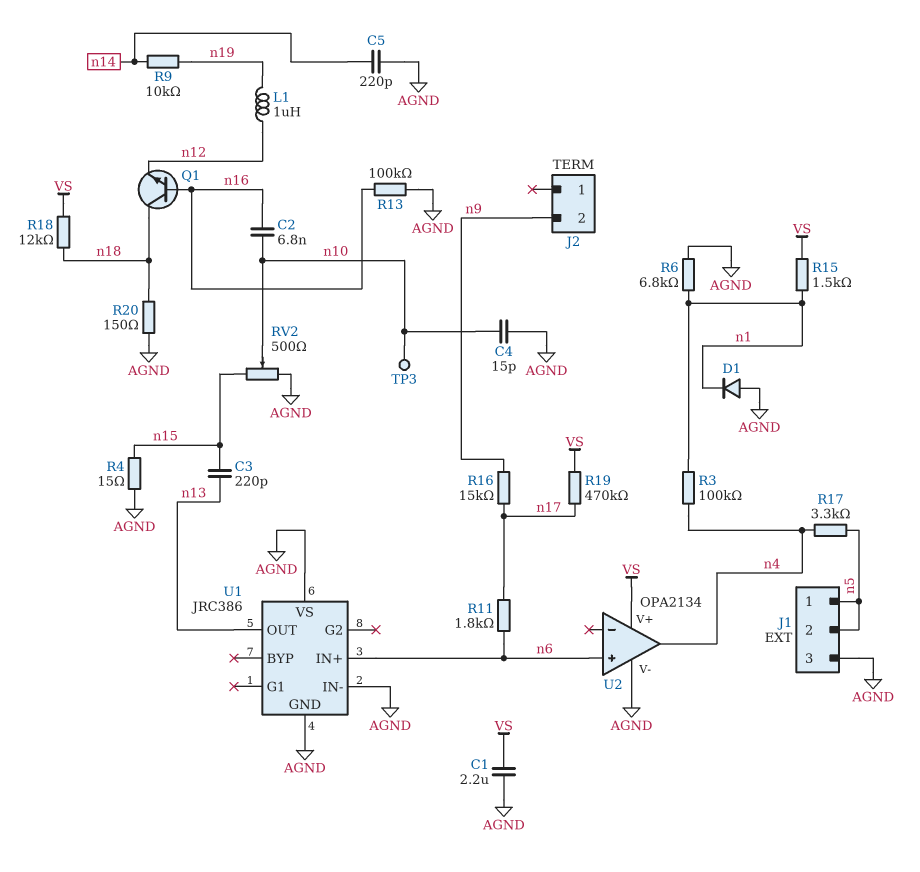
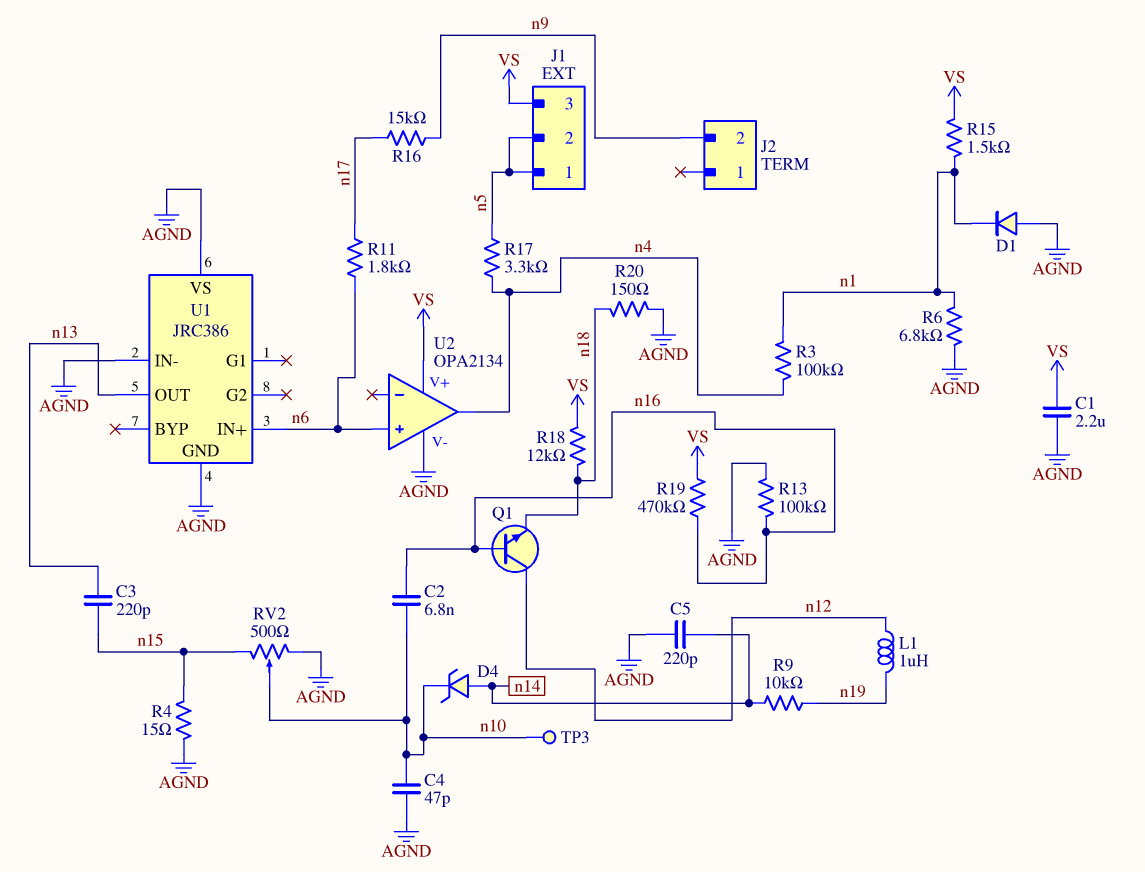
C4: 15pF (AGND, n10) -> 47pF (AGND, n10)
D4: none -> zener (A n14, K n10)
J1 pin 3: AGND -> VS
Q1: NPN (B n16, C n18, E n12) -> NPN (B n16, C n12, E n18)
R19: 470k (VS, n17) -> 470k (VS, n16)

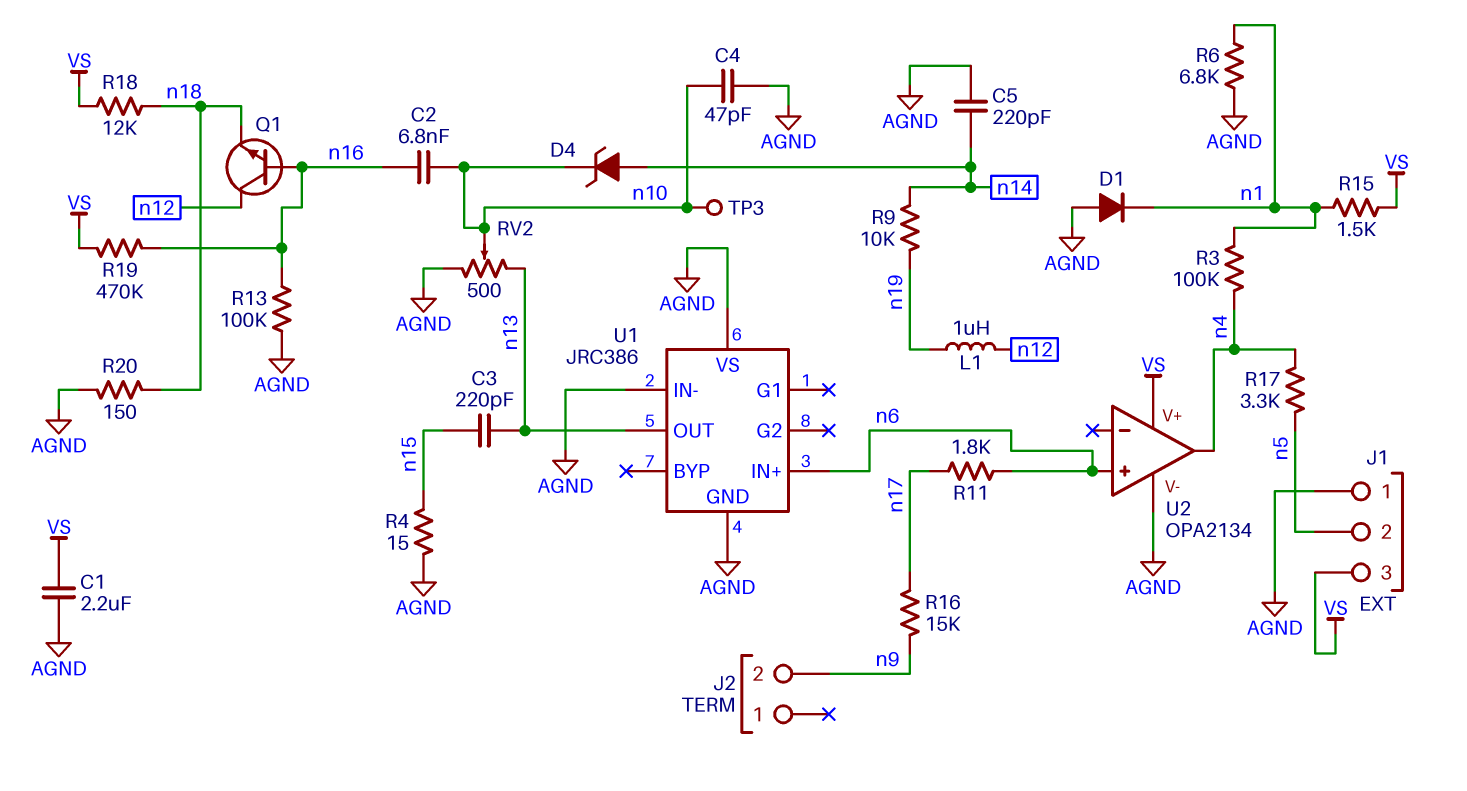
J1 pin 1: n5 -> AGND
RV2: 500 (AGND, n15, wiper n10) -> 500 (AGND, n13, wiper n10)

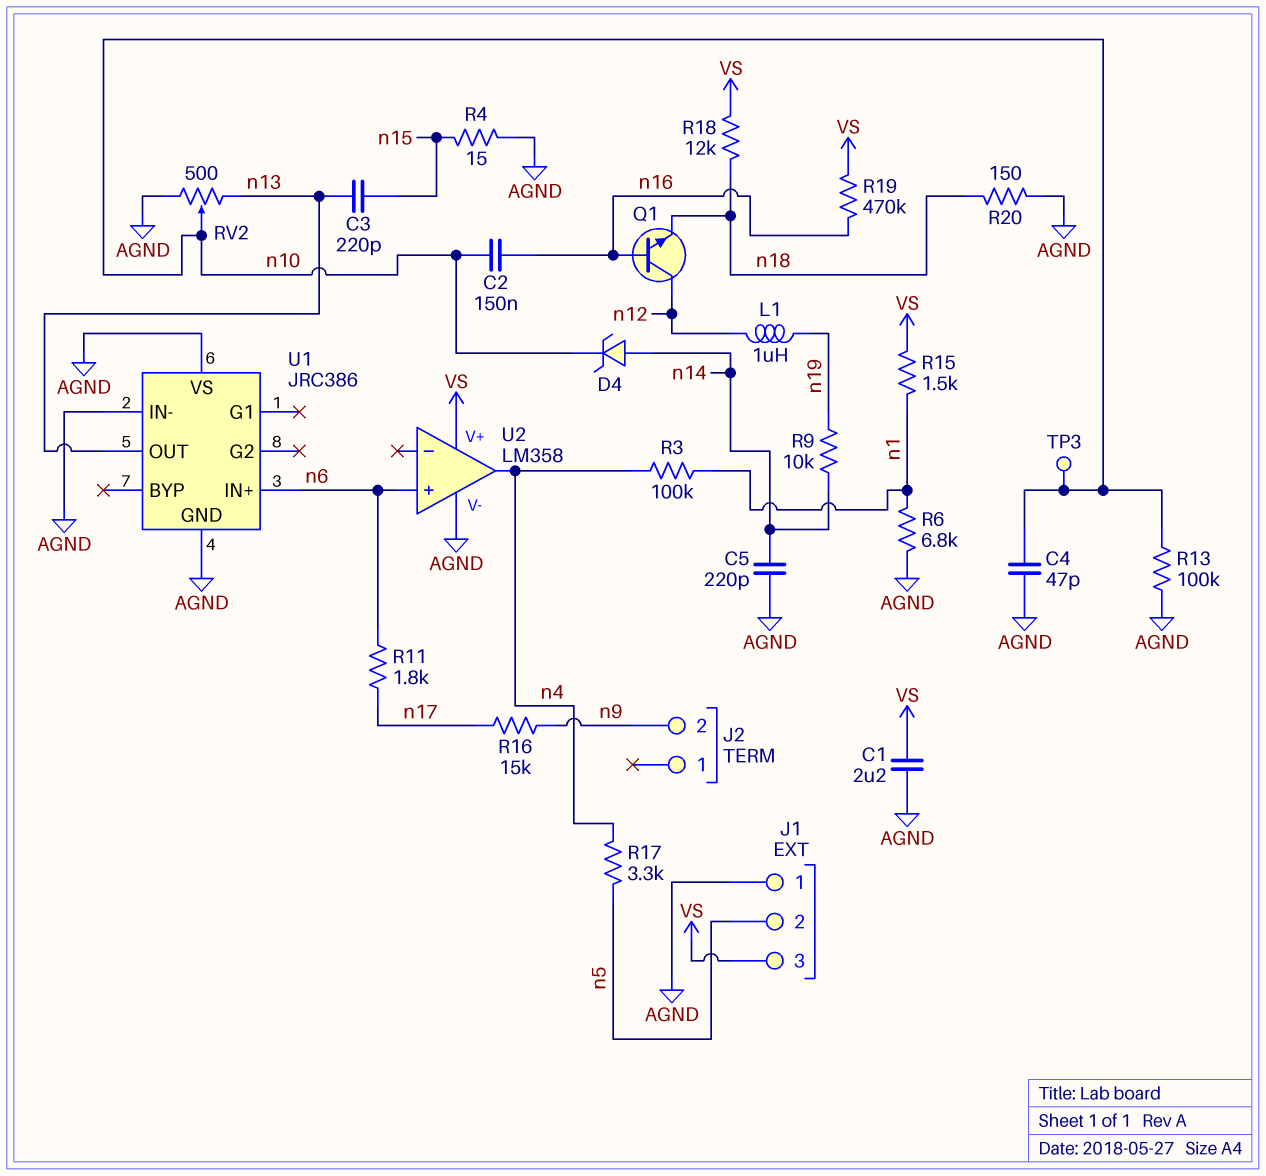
C2: 6.8nF (n10, n16) -> 150nF (n10, n16)
D1: diode (A AGND, K n1) -> none
R13: 100k (AGND, n16) -> 100k (AGND, n10)
U2: OPA2134 -> LM358

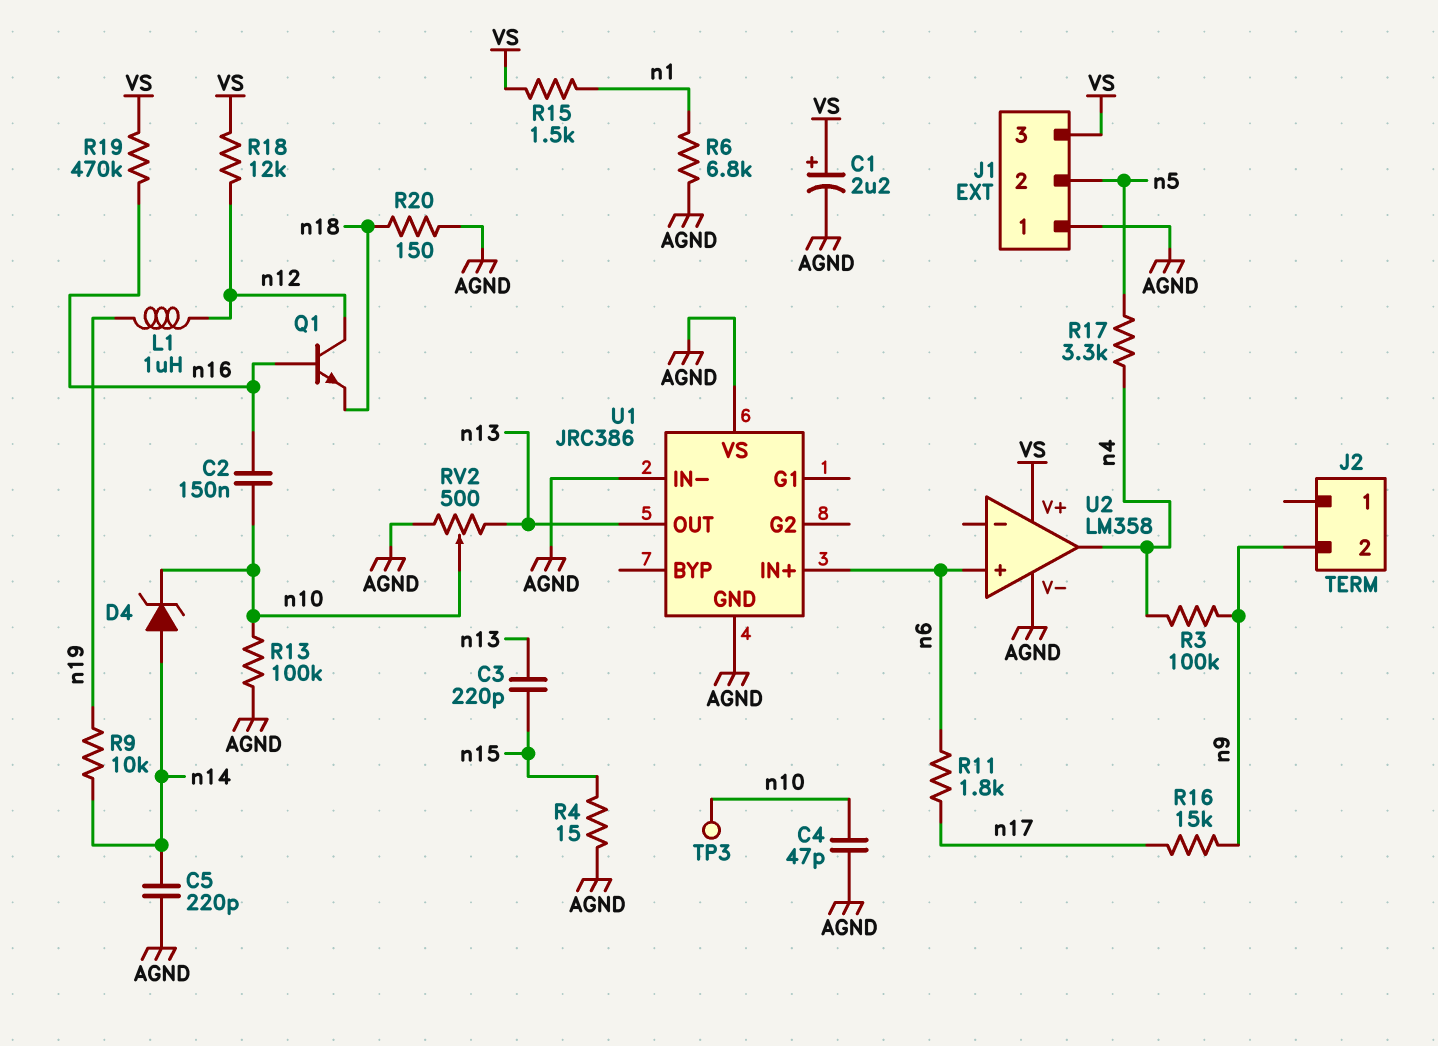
C1: 2.2uF (AGND, VS) -> 2.2uF (plus VS, minus AGND)
R3: 100k (n1, n4) -> 100k (n4, n9)
R18: 12k (VS, n18) -> 12k (VS, n12)

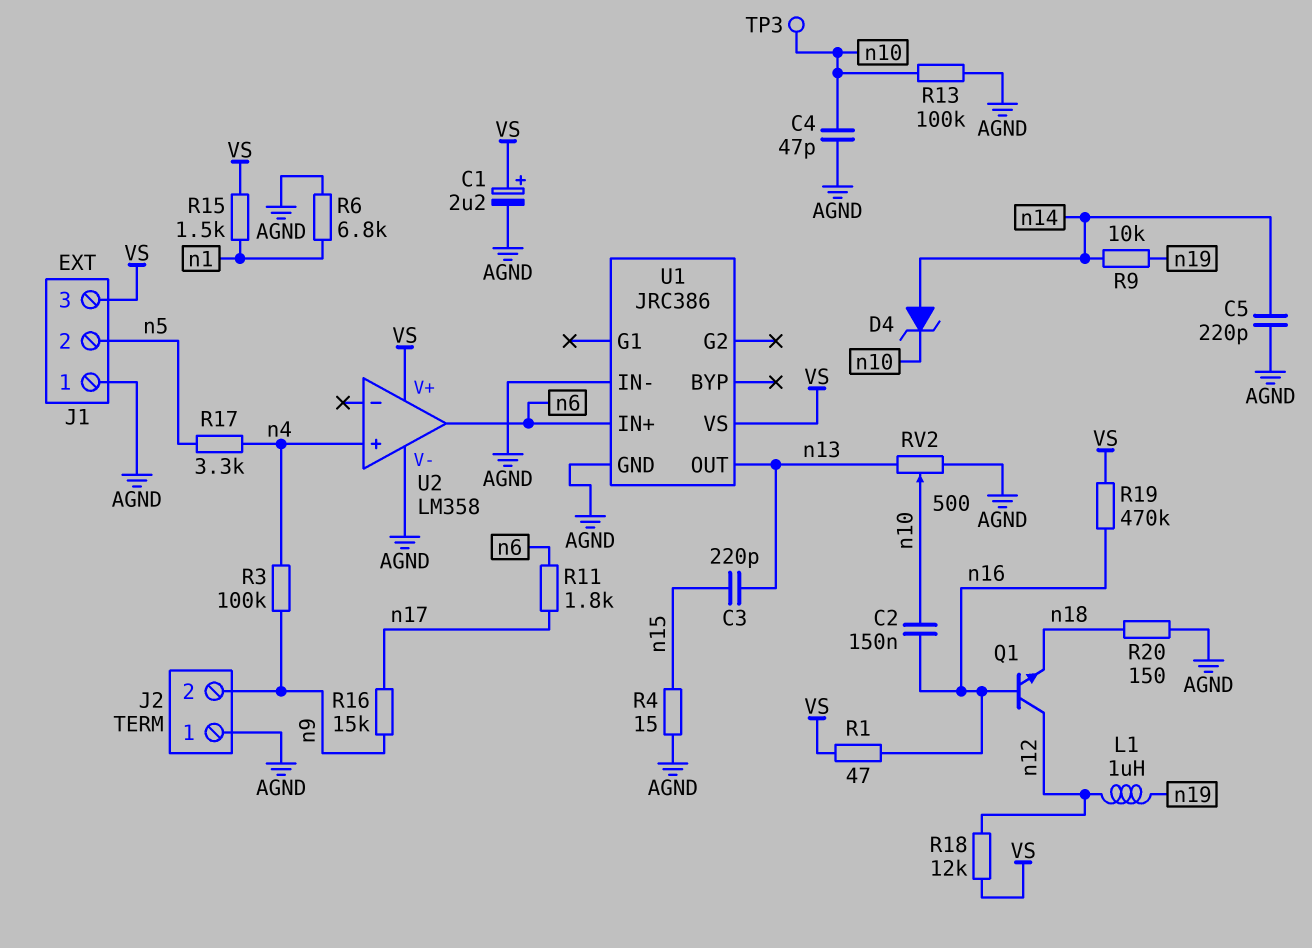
J2 pin 1: none -> AGND
R1: none -> 47 (VS, n16)
U1 pin VS: AGND -> VS
U2 pin in+: n6 -> n4
U2 pin out: n4 -> n6

